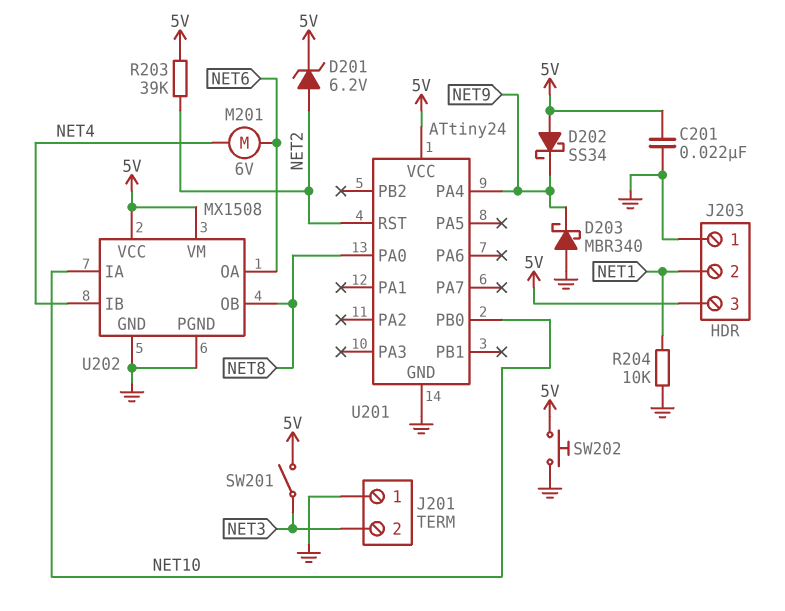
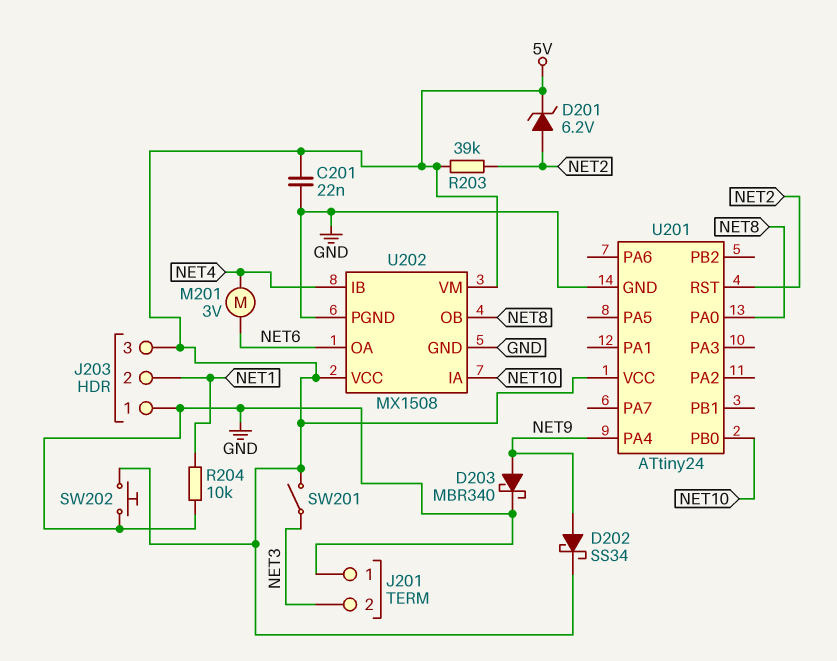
D202: schottky SS34 (A 5V, K NET9) -> schottky SS34 (A NET9, K 5V)
D203: schottky MBR340 (A GND, K NET9) -> schottky MBR340 (A NET9, K GND)
M201: motor 6V (NET4, NET6) -> motor 3V (NET4, NET6)

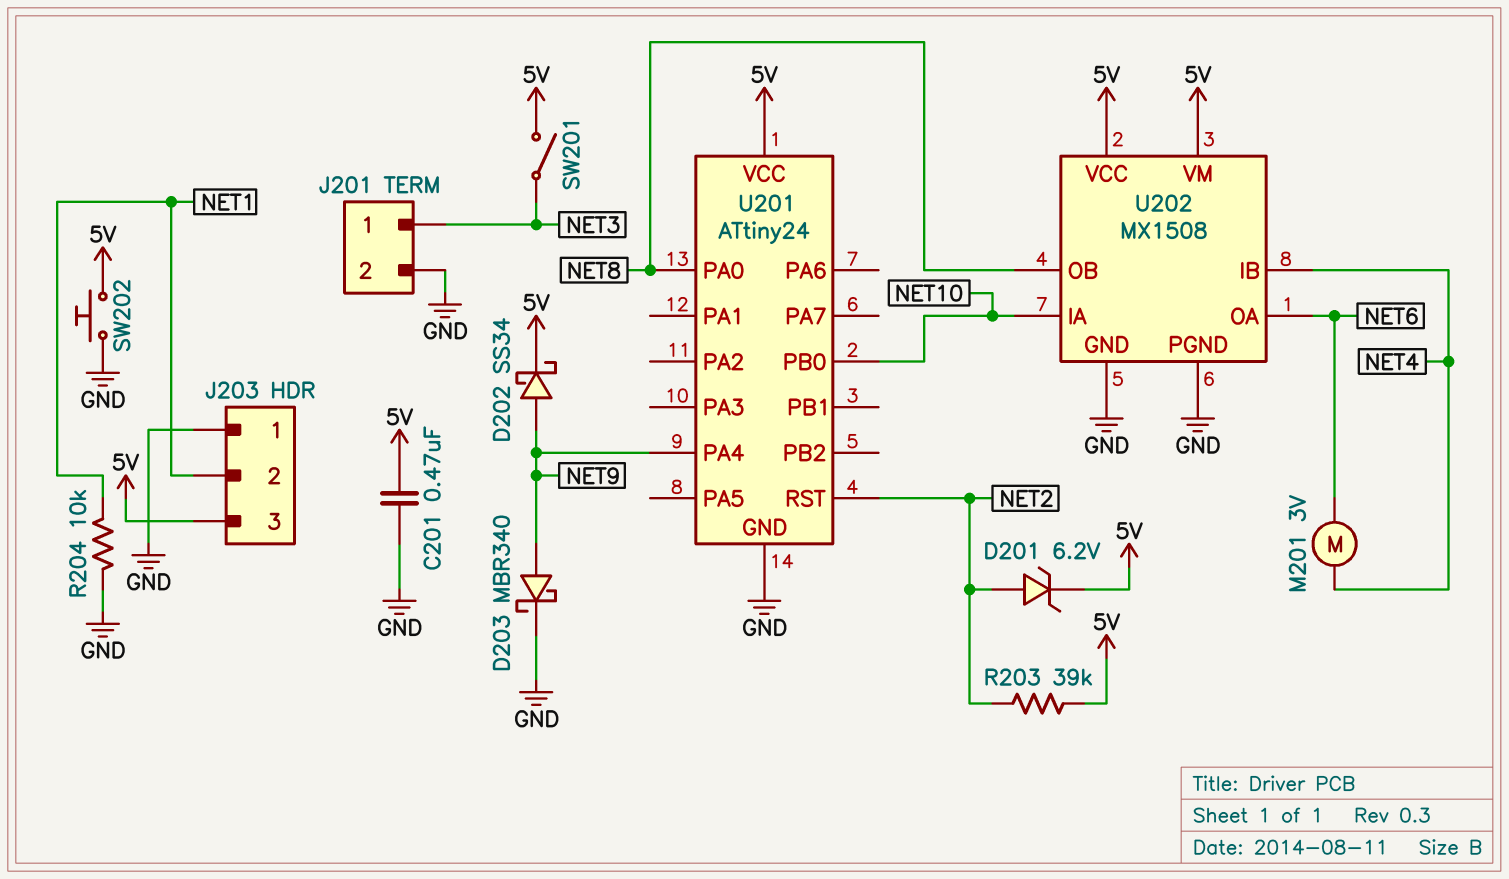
C201: 22nF (5V, GND) -> 470nF (5V, GND)
J201 pin 1: GND -> NET3
J201 pin 2: NET3 -> GND

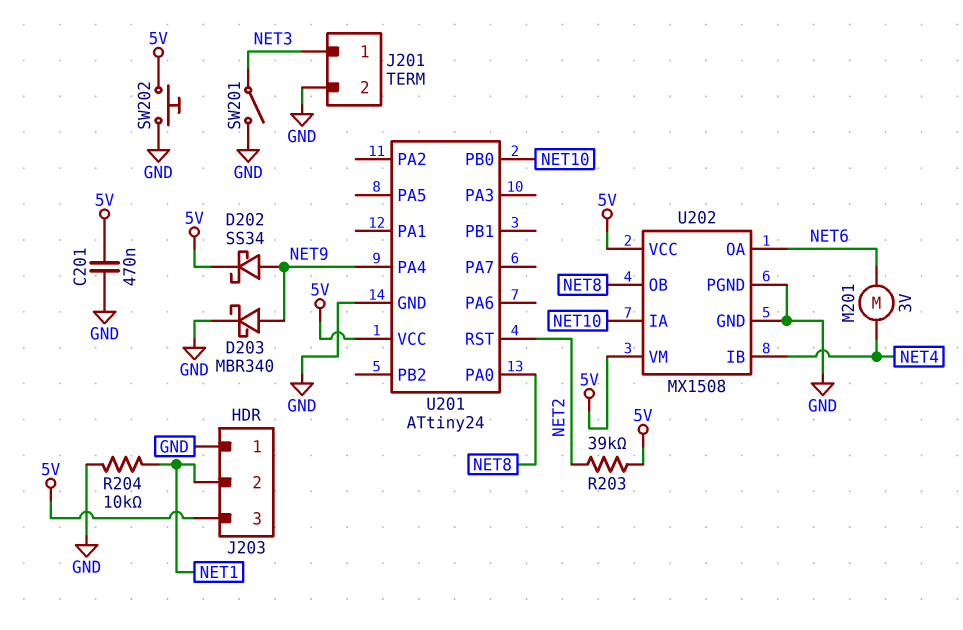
D201: zener 6.2V (A NET2, K 5V) -> none
SW201: switch (5V, NET3) -> switch (GND, NET3)

